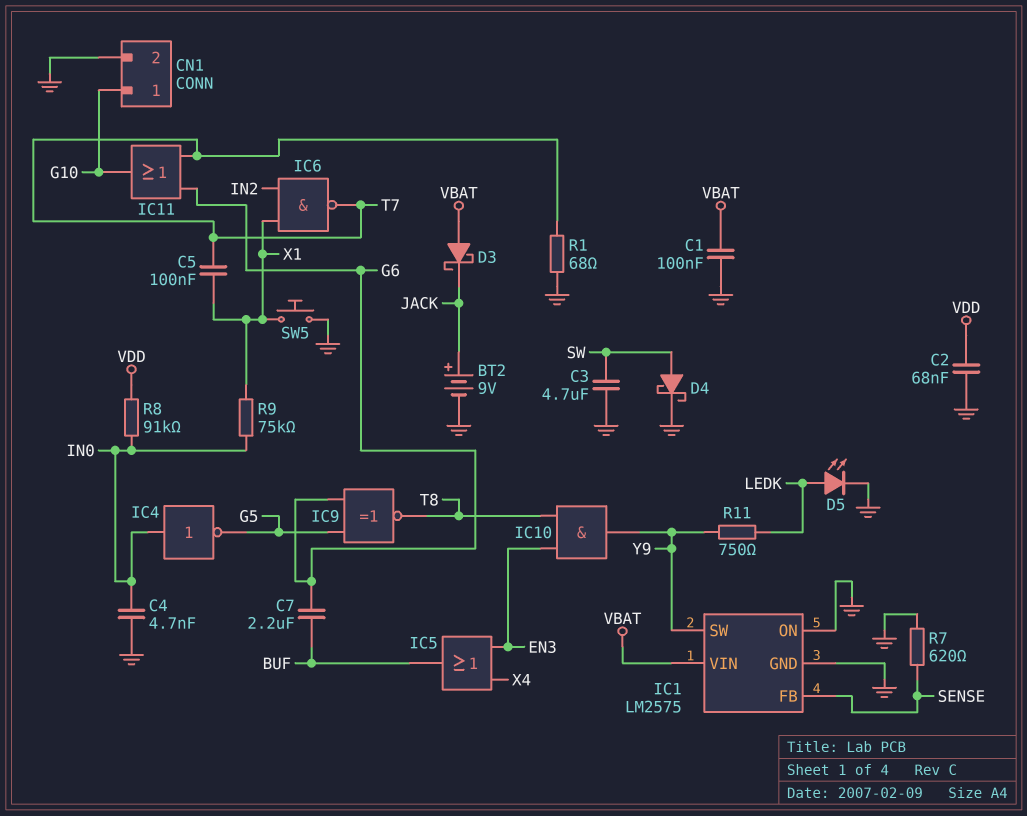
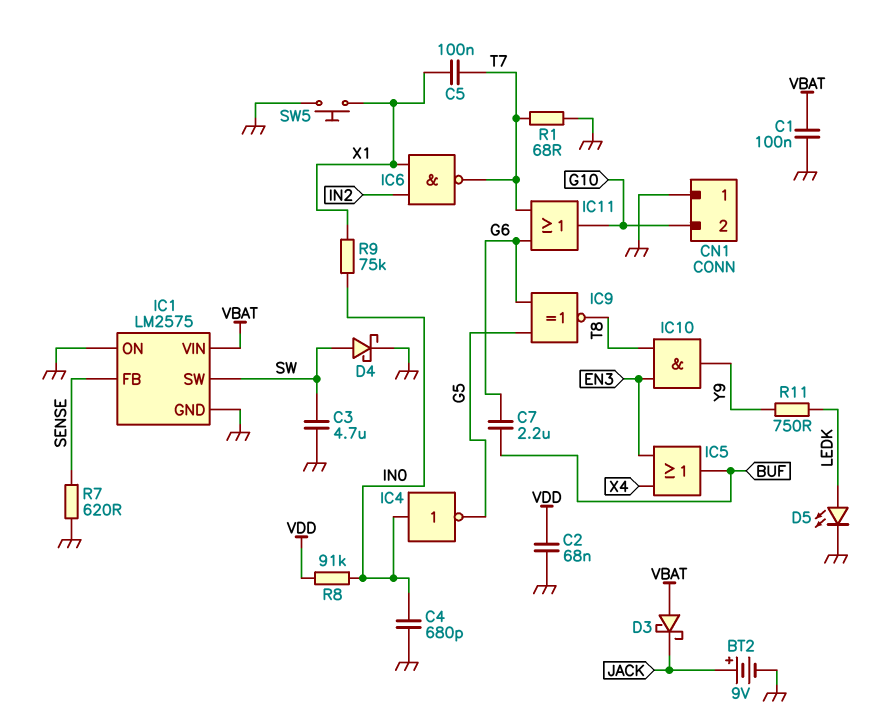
C4: 4.7nF (GND, IN0) -> 680pF (GND, IN0)
CN1 pin 1: G10 -> GND
CN1 pin 2: GND -> G10
IC1 pin SW: Y9 -> SW

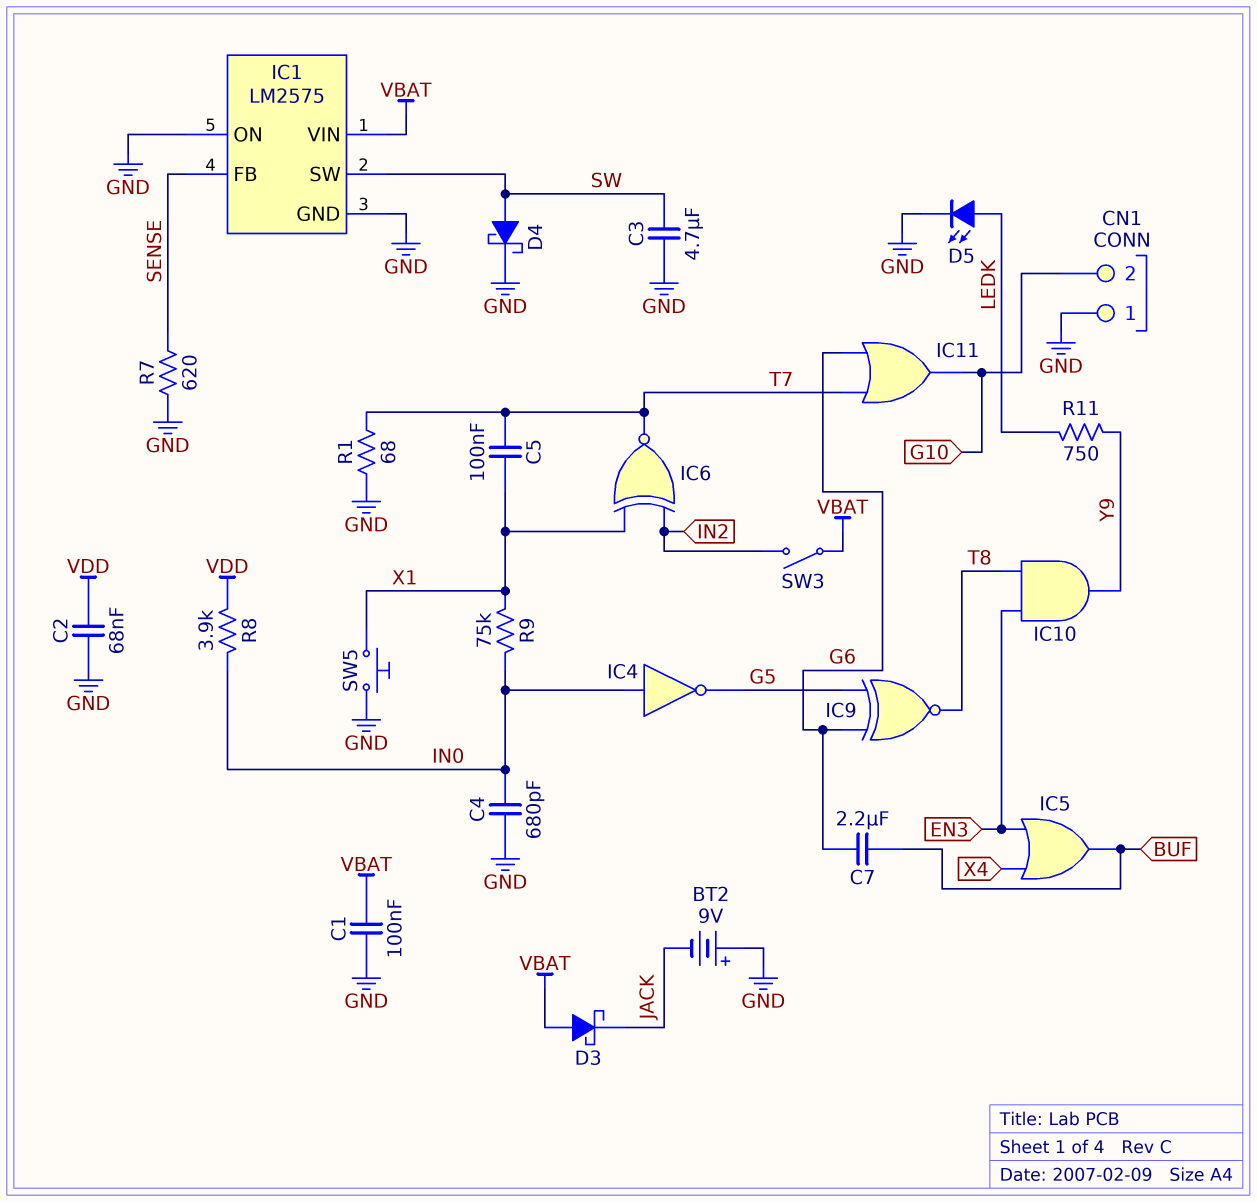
BT2: 9V (plus JACK, minus GND) -> 9V (plus GND, minus JACK)
IC6: NAND (in IN2, in X1, out T7) -> XNOR (in IN2, in X1, out T7)
R8: 91k (IN0, VDD) -> 3.9k (IN0, VDD)
SW3: none -> switch (IN2, VBAT)

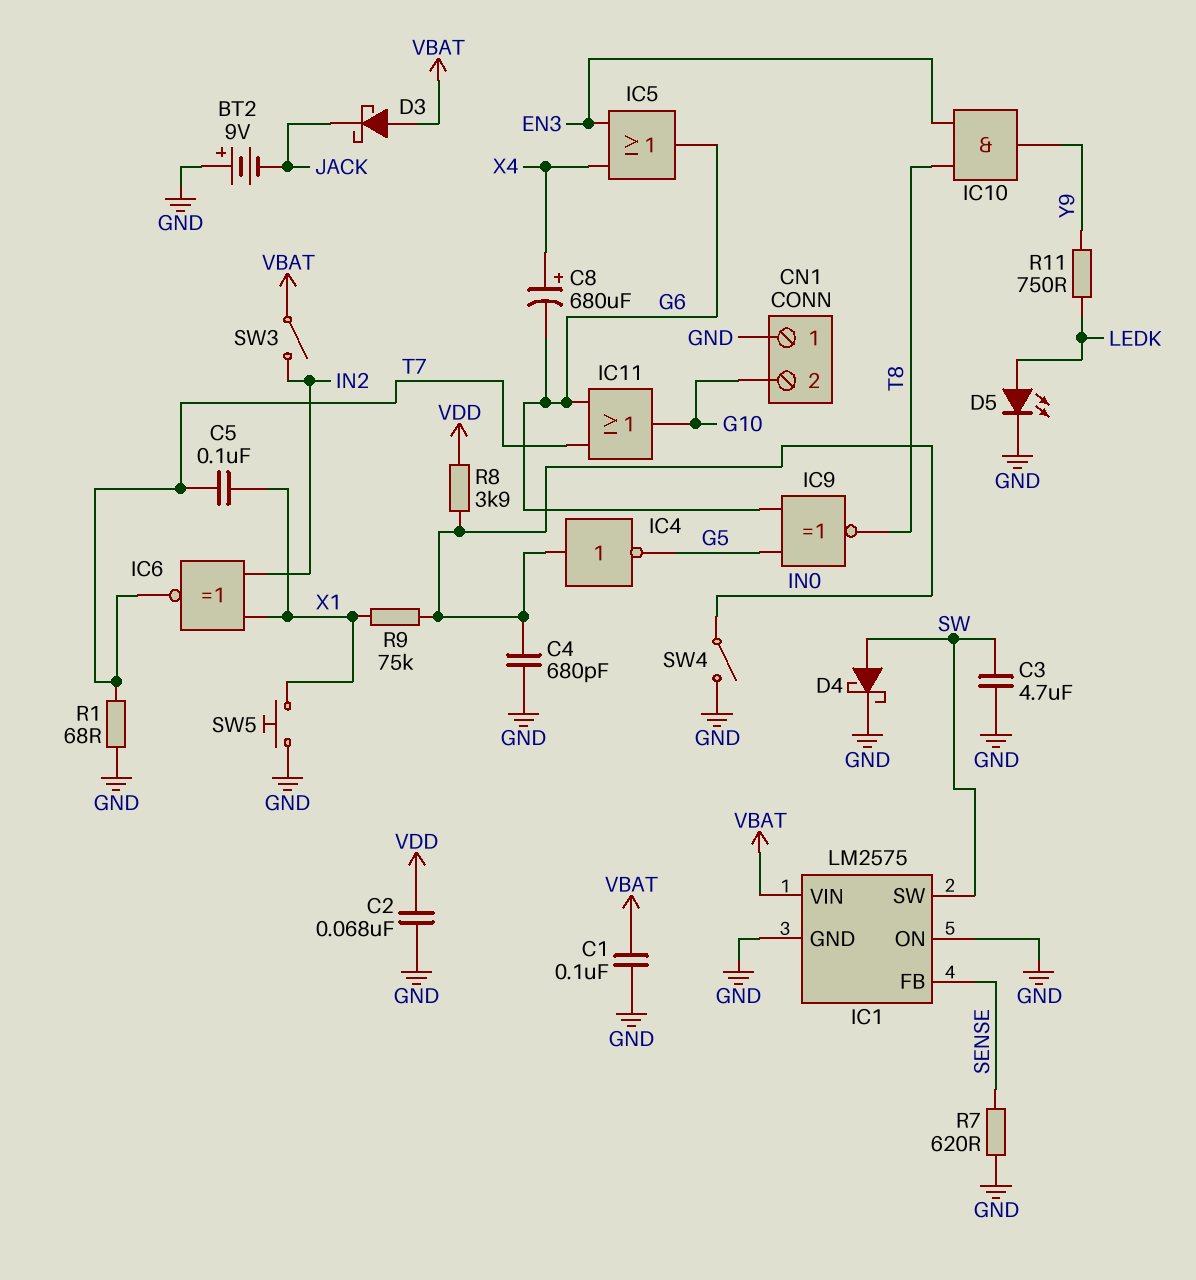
C7: 2.2uF (BUF, G6) -> none
C8: none -> 680uF (plus X4, minus G6)
IC5: OR (in EN3, in X4, out BUF) -> OR (in EN3, in X4, out G6)
SW4: none -> switch (GND, IN0)

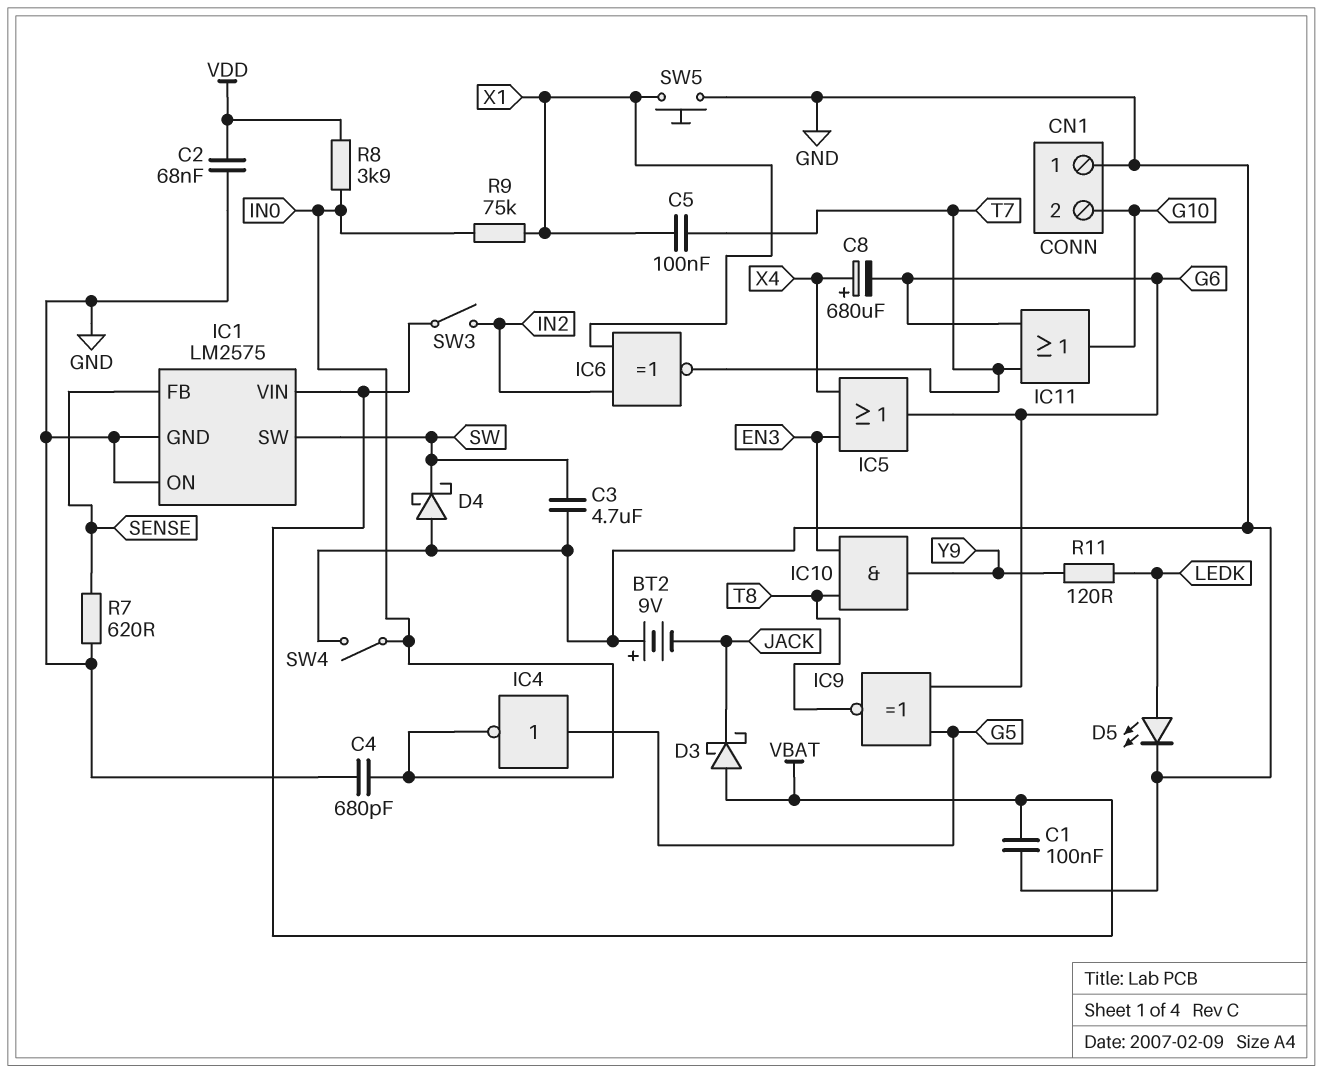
D4: schottky (A SW, K GND) -> schottky (A GND, K SW)
IC4: NOT (in IN0, out G5) -> NOT (in G5, out IN0)
R1: 68 (GND, T7) -> none
R11: 750 (LEDK, Y9) -> 120 (LEDK, Y9)

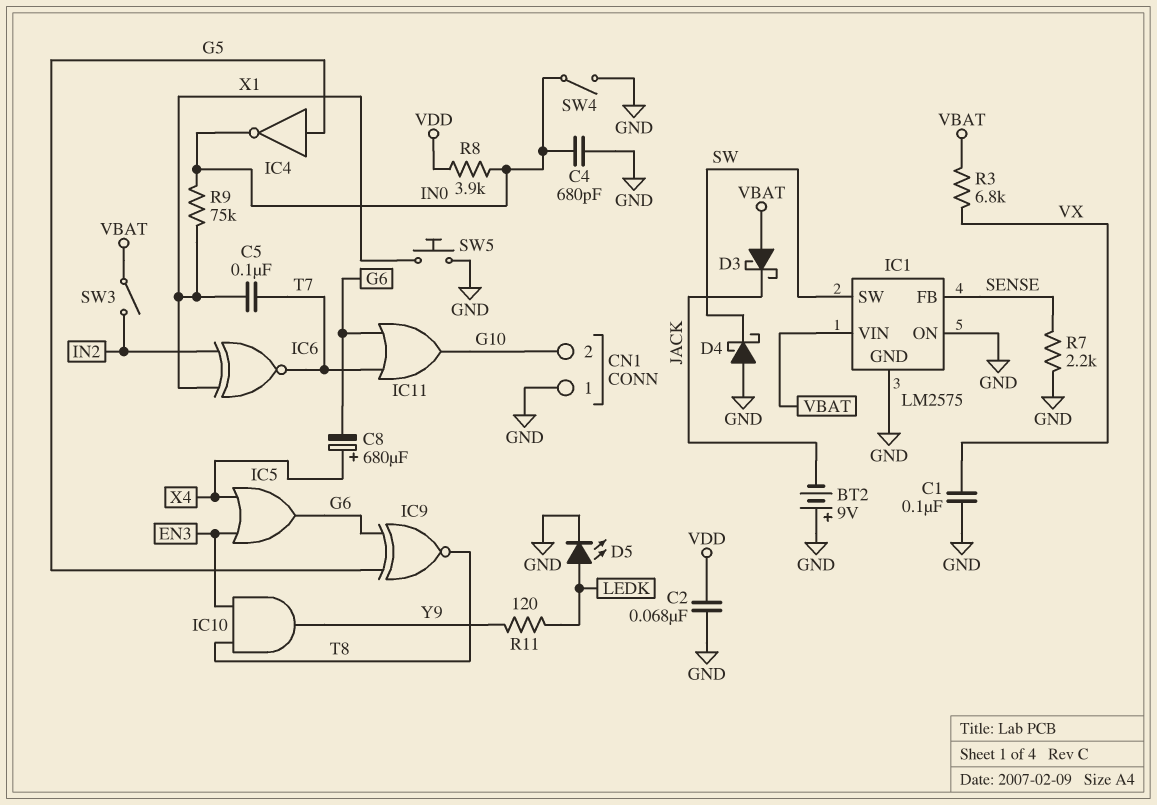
C1: 100nF (GND, VBAT) -> 100nF (GND, VX)
C3: 4.7uF (GND, SW) -> none
R3: none -> 6.8k (VBAT, VX)
R7: 620 (GND, SENSE) -> 2.2k (GND, SENSE)

